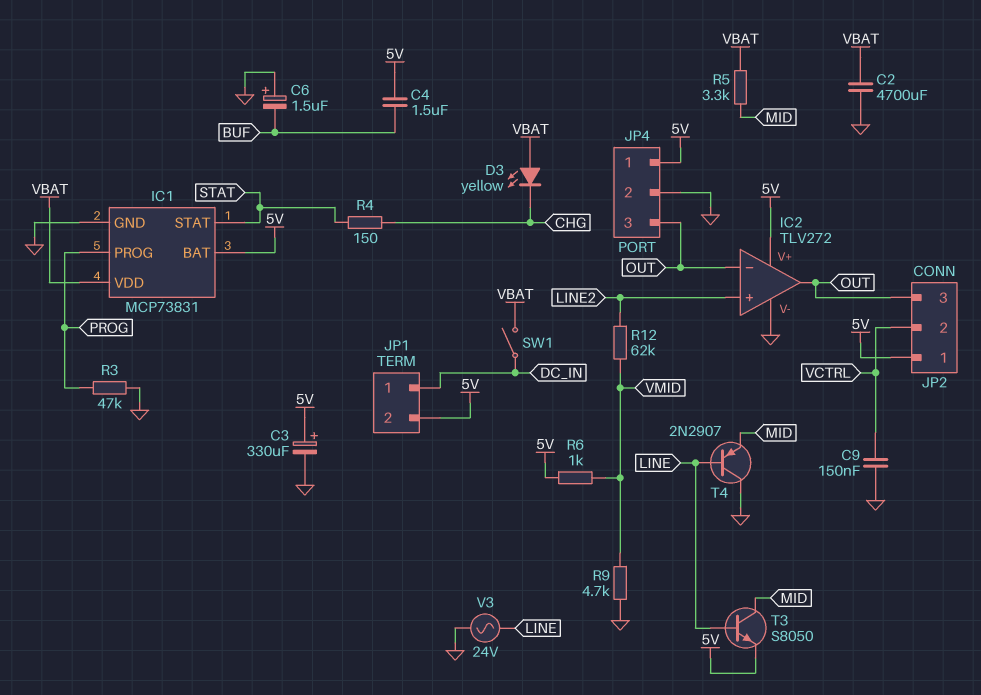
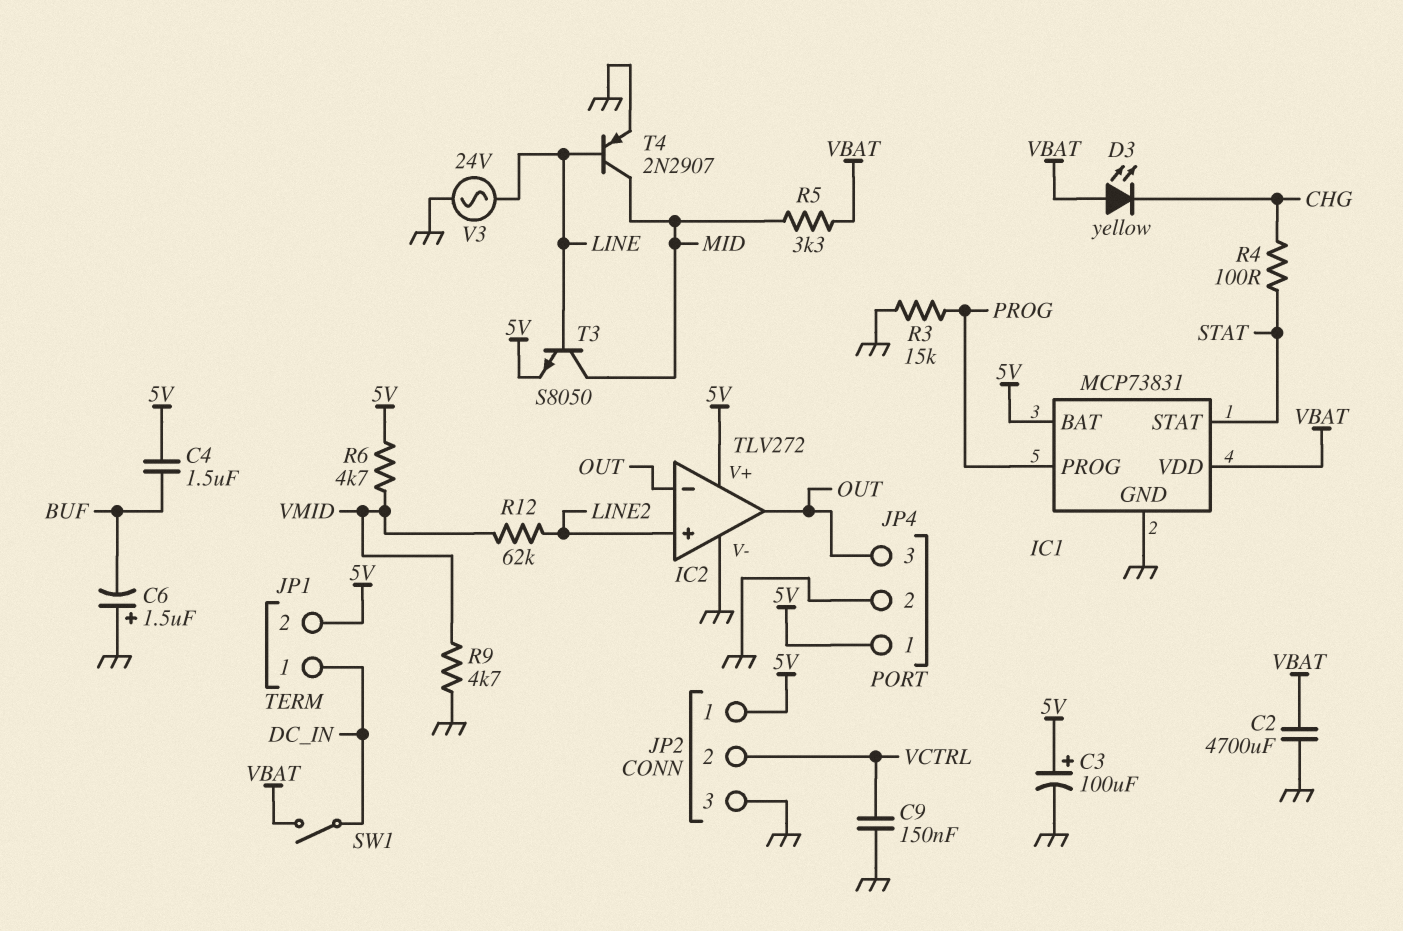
C3: 330uF (plus 5V, minus GND) -> 100uF (plus 5V, minus GND)
JP2 pin 3: OUT -> GND
R3: 47k (GND, PROG) -> 15k (GND, PROG)
R4: 150 (CHG, STAT) -> 100 (CHG, STAT)
R6: 1k (5V, VMID) -> 4.7k (5V, VMID)
T4: PNP 2N2907 (B LINE, C GND, E MID) -> PNP 2N2907 (B LINE, C MID, E GND)

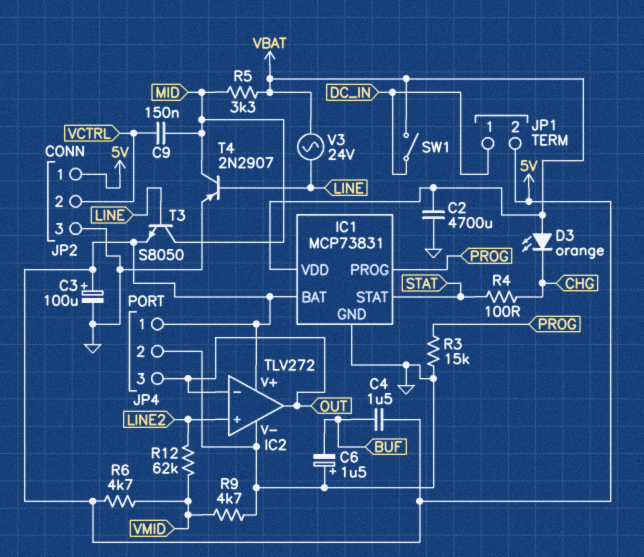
C9: 150nF (GND, VCTRL) -> 150nF (MID, VCTRL)
D3: LED yellow (A VBAT, K CHG) -> LED orange (A VBAT, K CHG)
V3: AC 24V (GND, LINE) -> AC 24V (LINE, VBAT)

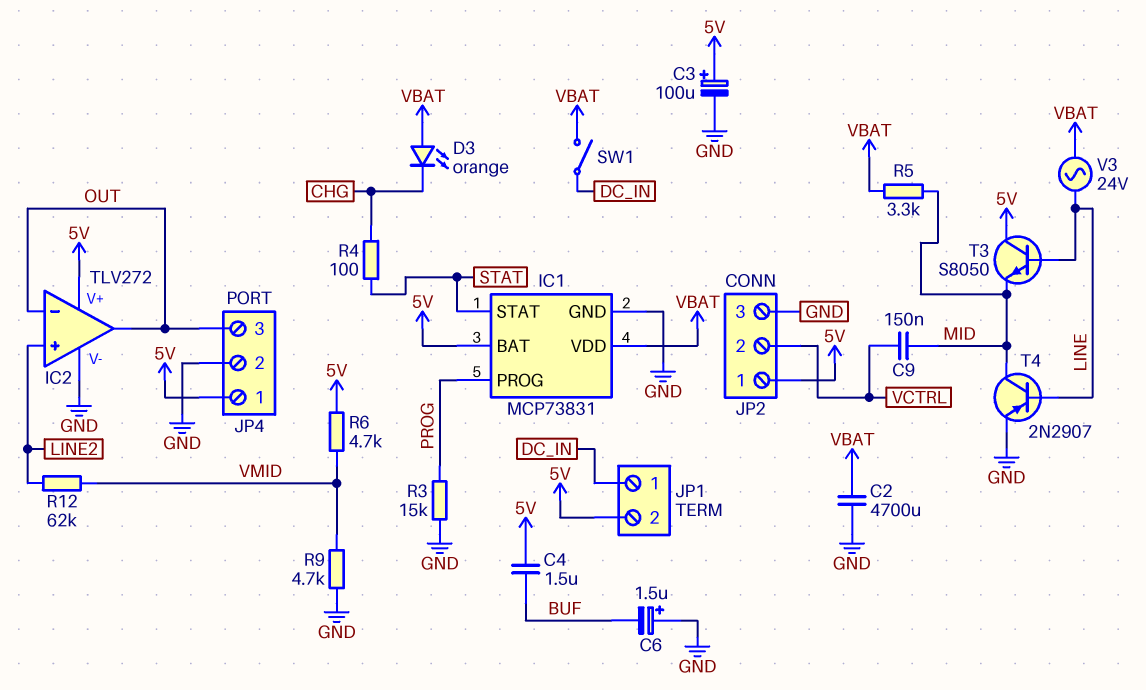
T3: NPN S8050 (B LINE, C MID, E 5V) -> NPN S8050 (B LINE, C 5V, E MID)

